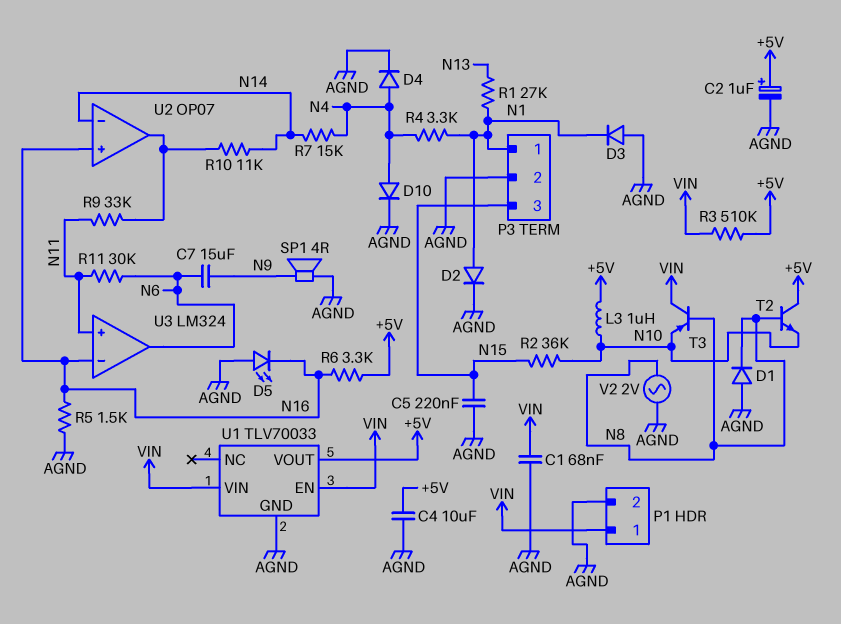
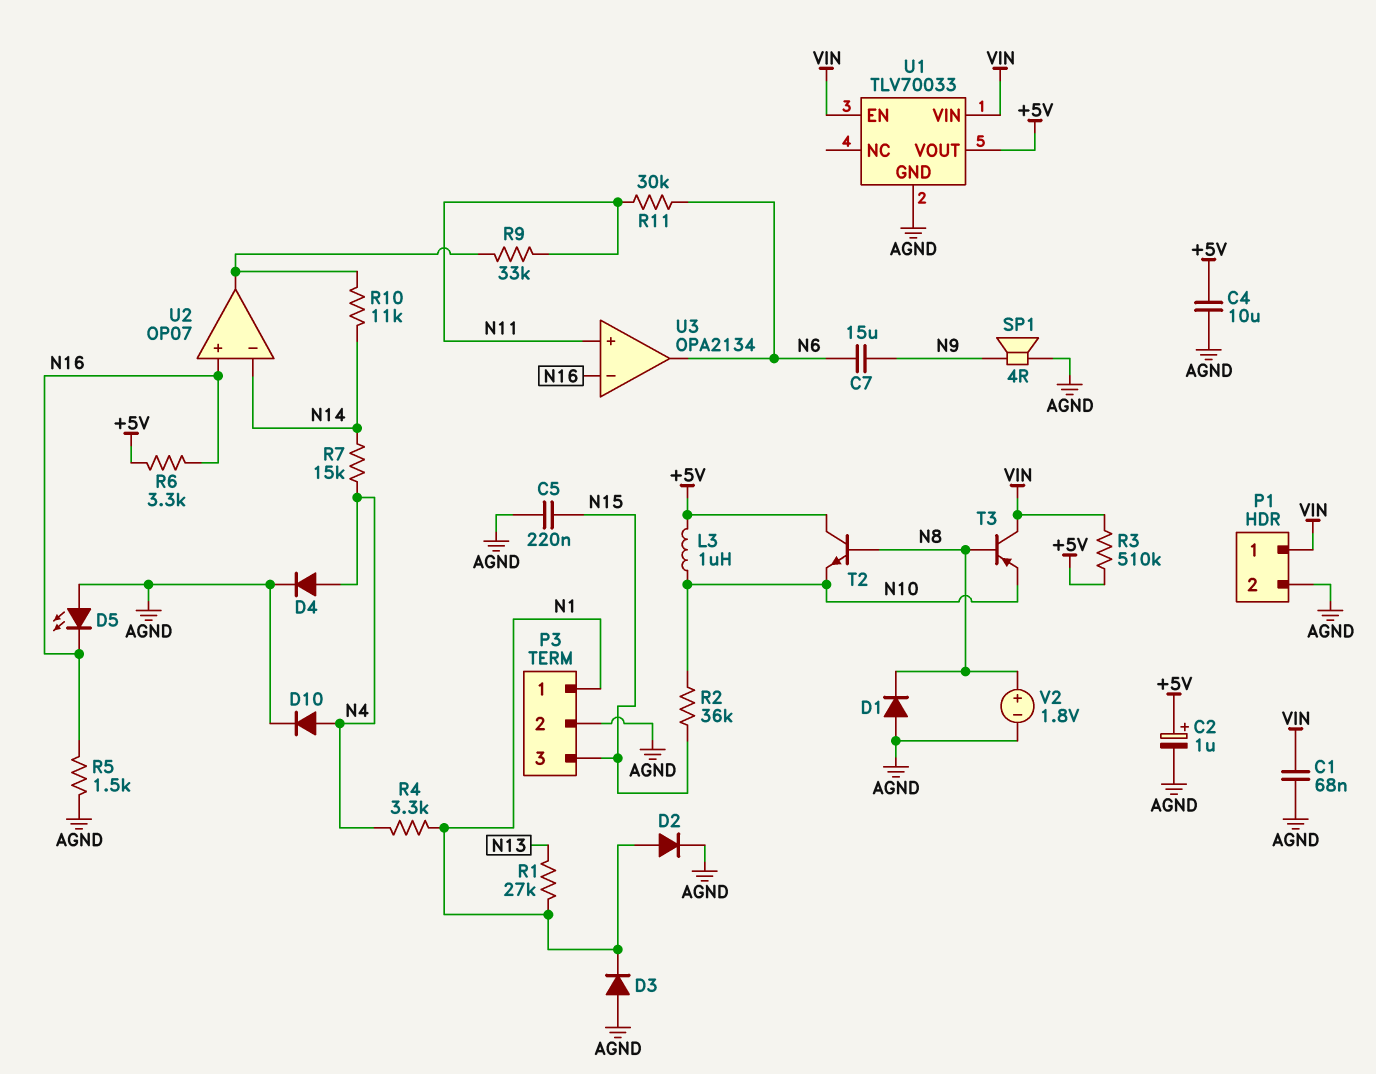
U3: LM324 -> OPA2134
V2: AC 2V (AGND, N8) -> 1.8V (plus N8, minus AGND)

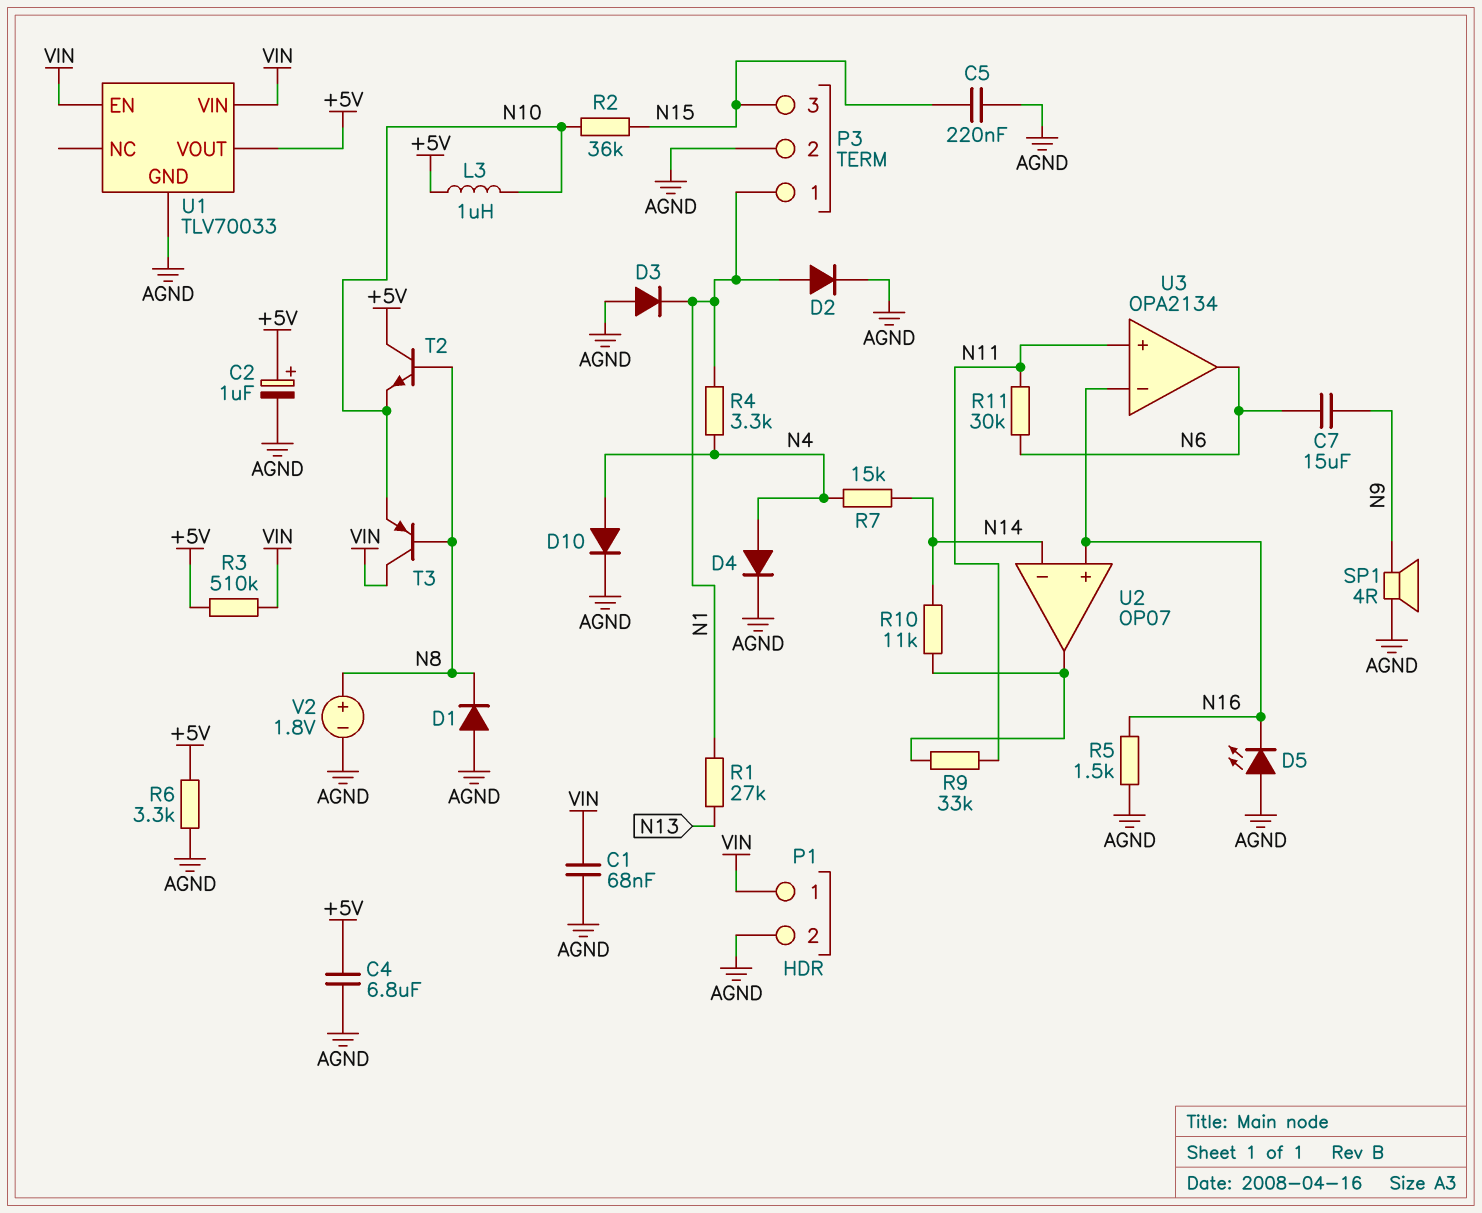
C4: 10uF (+5V, AGND) -> 6.8uF (+5V, AGND)
R6: 3.3k (+5V, N16) -> 3.3k (+5V, AGND)

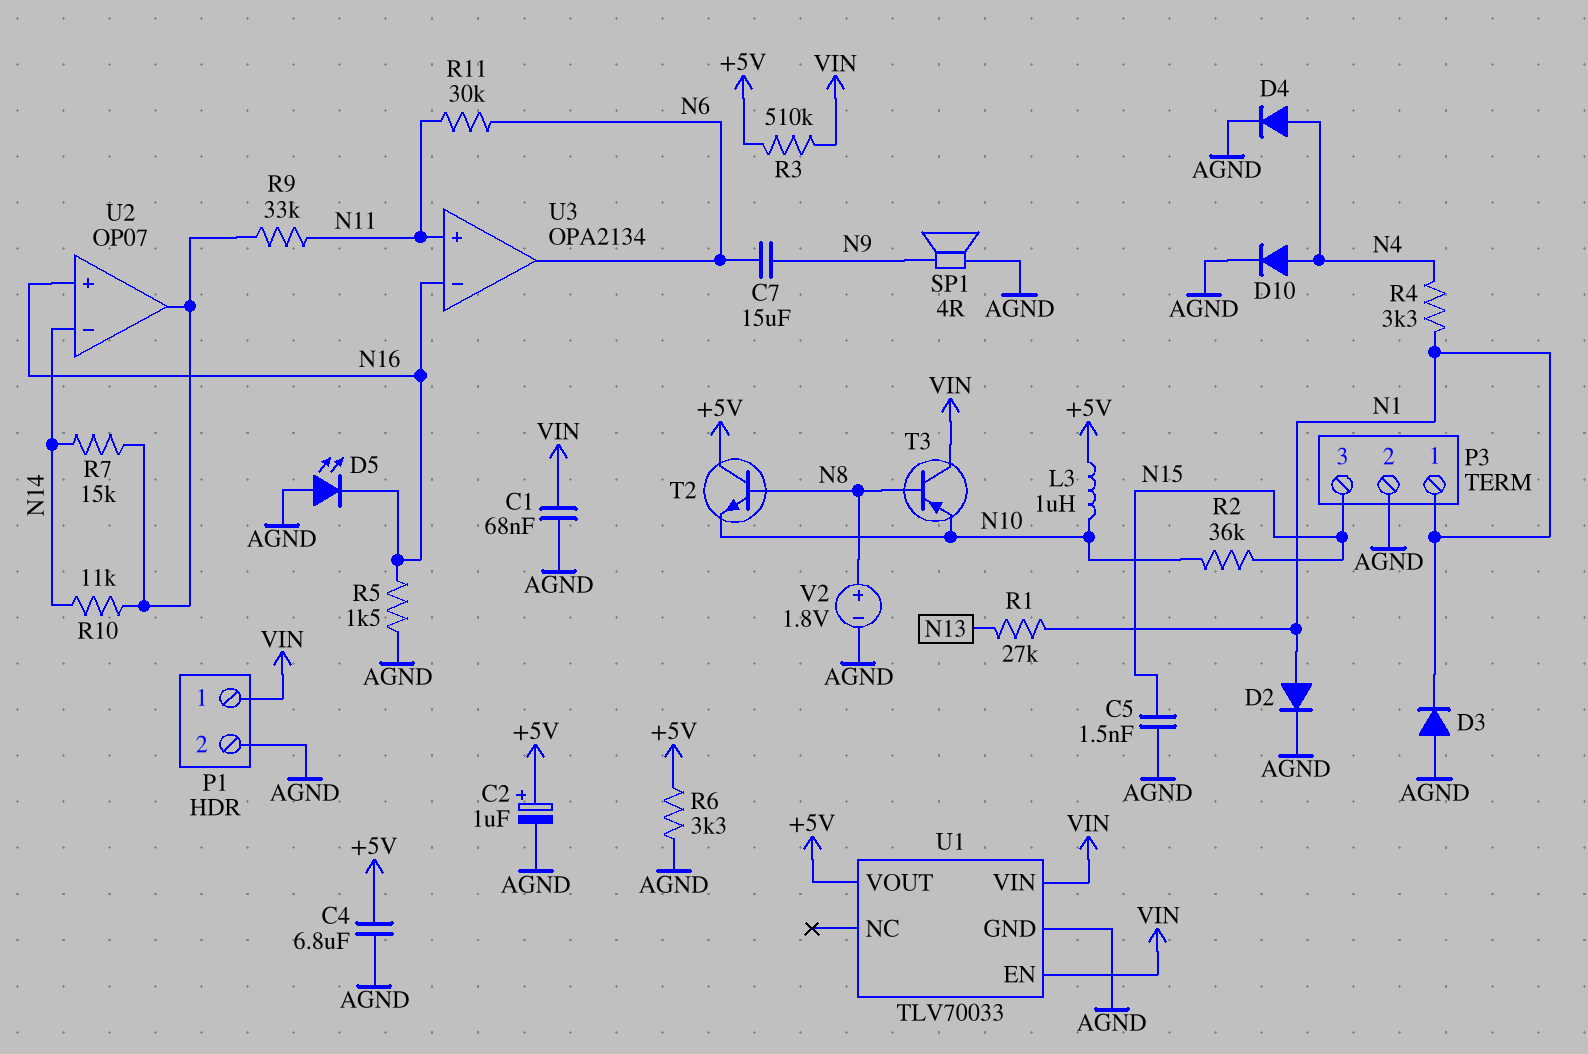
C5: 220nF (AGND, N15) -> 1.5nF (AGND, N15)
D1: diode (A AGND, K N8) -> none
R7: 15k (N4, N14) -> 15k (N14, U2/out)

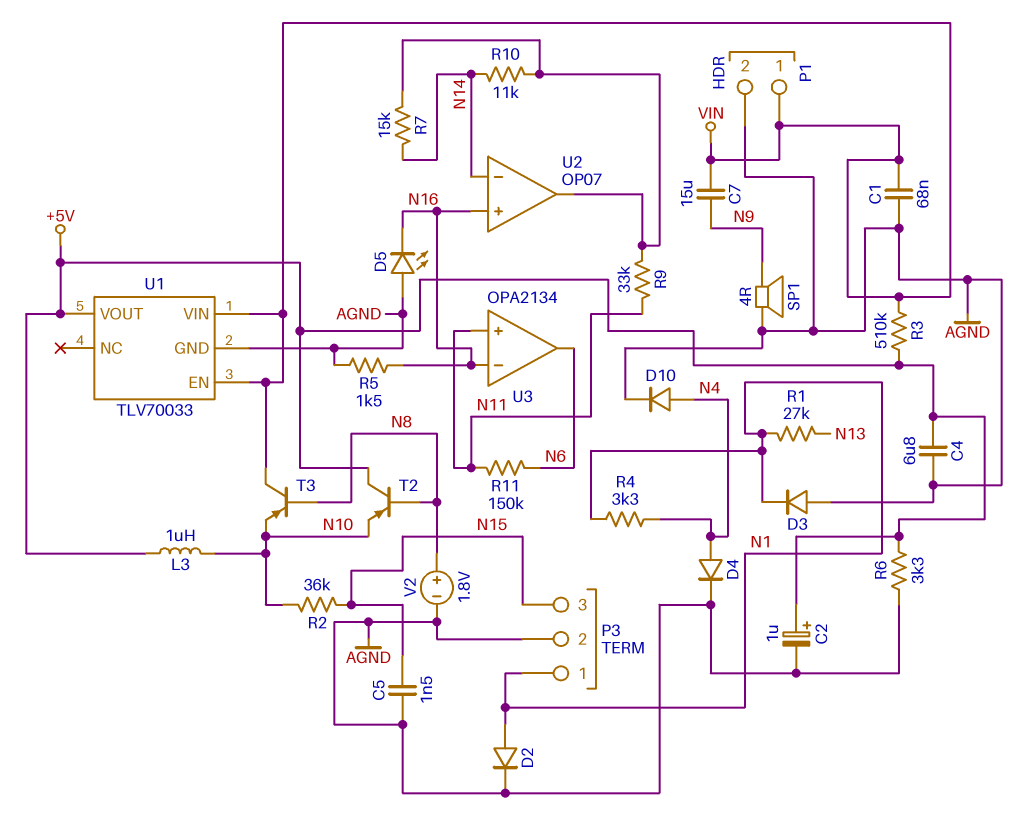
C7: 15uF (N6, N9) -> 15uF (N9, VIN)
R11: 30k (N6, N11) -> 150k (N6, N11)
T2: NPN (B N8, C +5V, E N10) -> PNP (B N8, C +5V, E N10)

